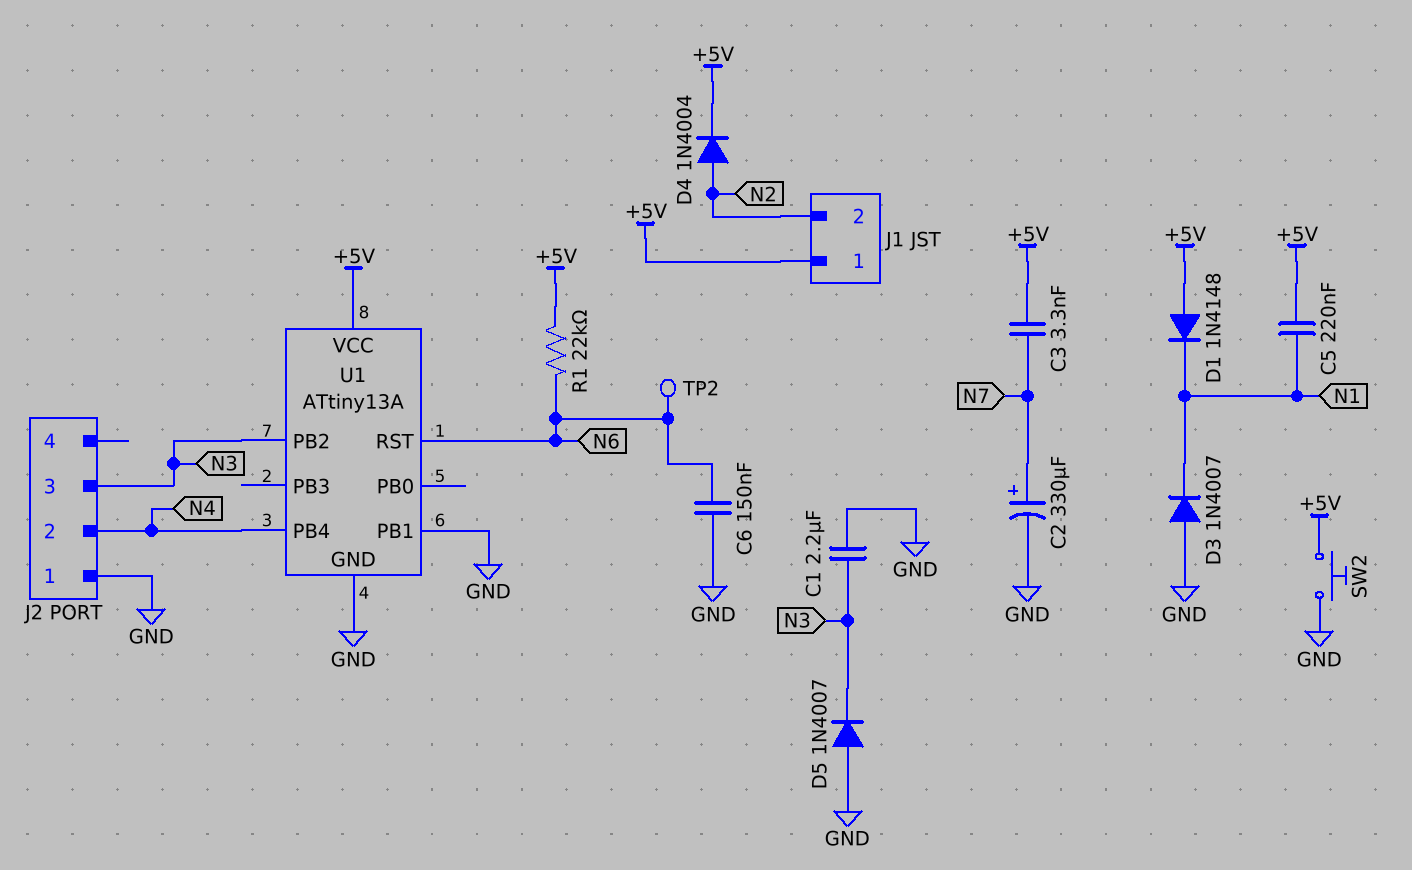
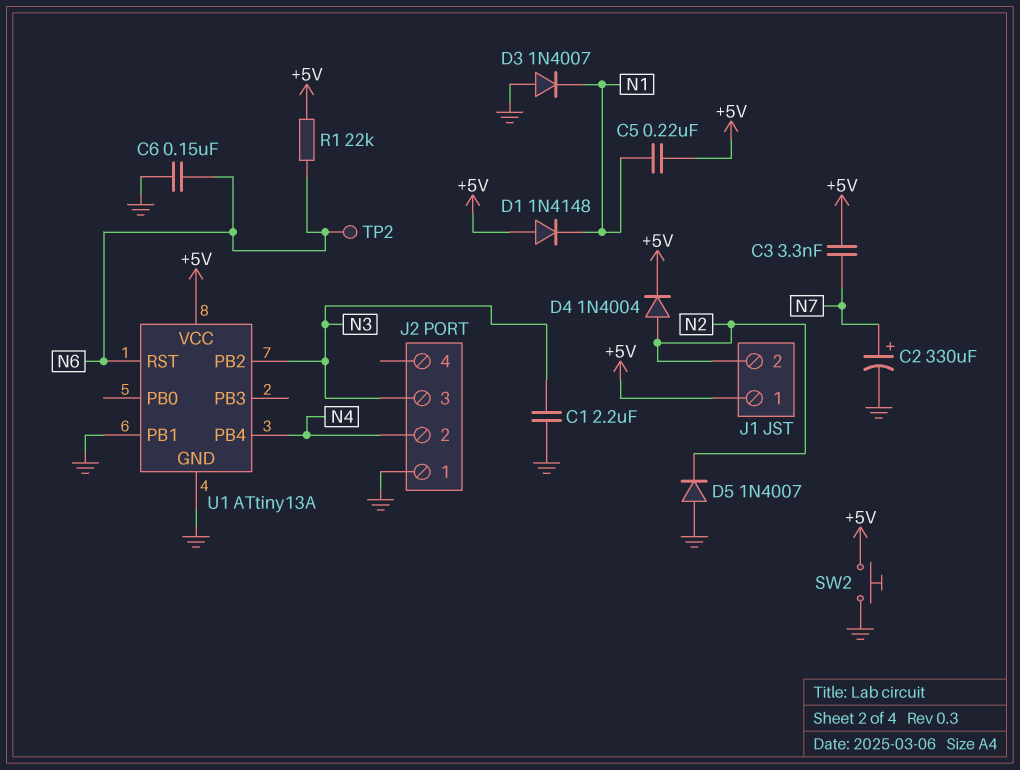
D5: diode 1N4007 (A GND, K N3) -> diode 1N4007 (A GND, K N2)

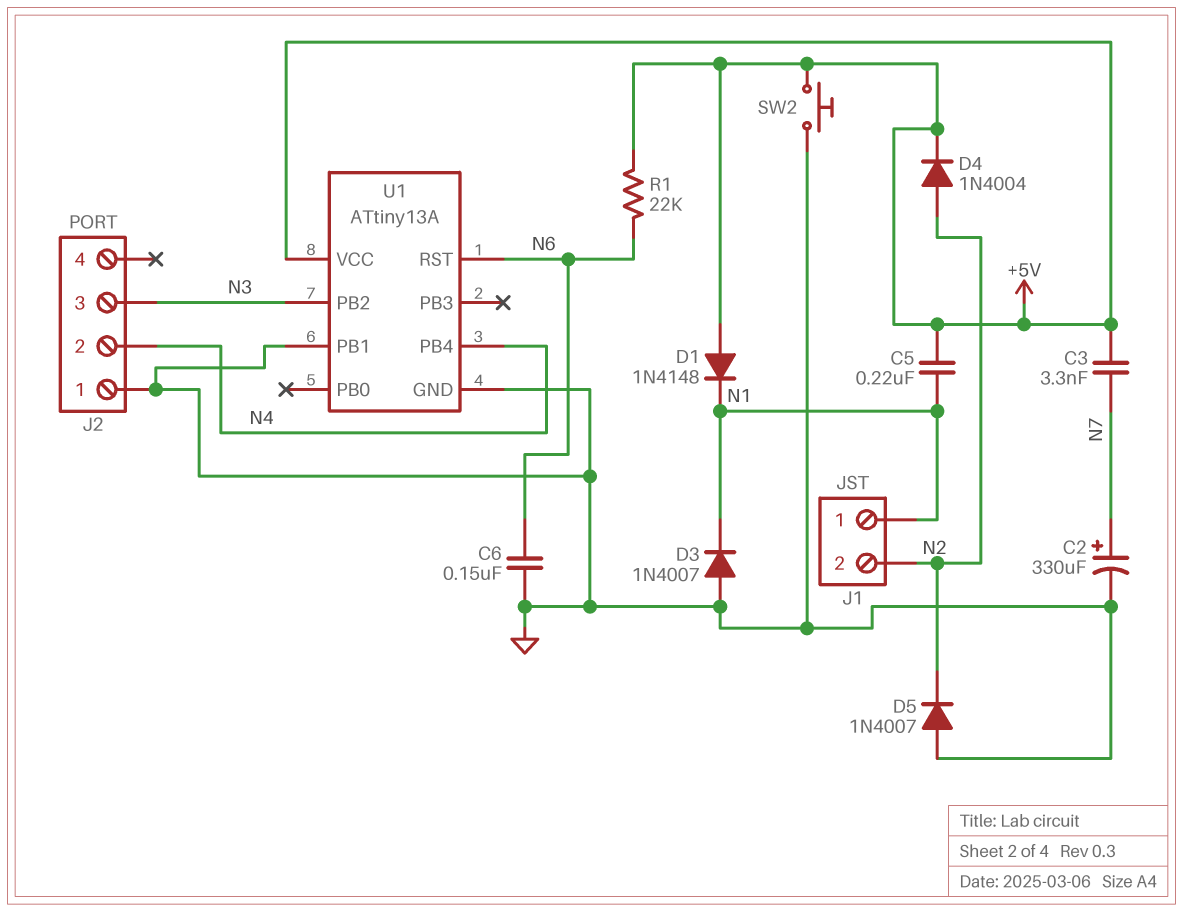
C1: 2.2uF (GND, N3) -> none
J1 pin 1: +5V -> N1
TP2: test point (N6) -> none

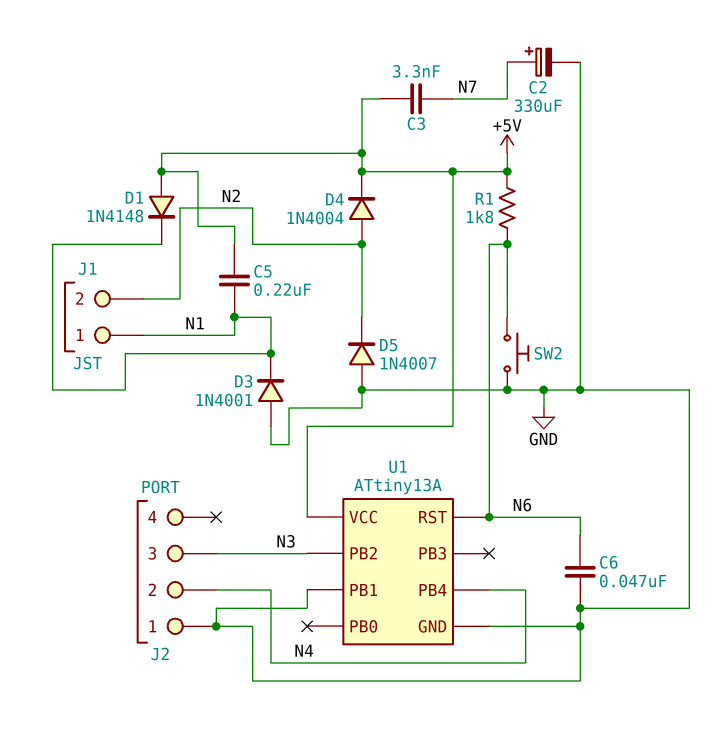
C6: 150nF (GND, N6) -> 47nF (GND, N6)
D3: diode 1N4007 (A GND, K N1) -> diode 1N4001 (A GND, K N1)
R1: 22k (+5V, N6) -> 1.8k (+5V, N6)
SW2: button (+5V, GND) -> button (GND, N6)

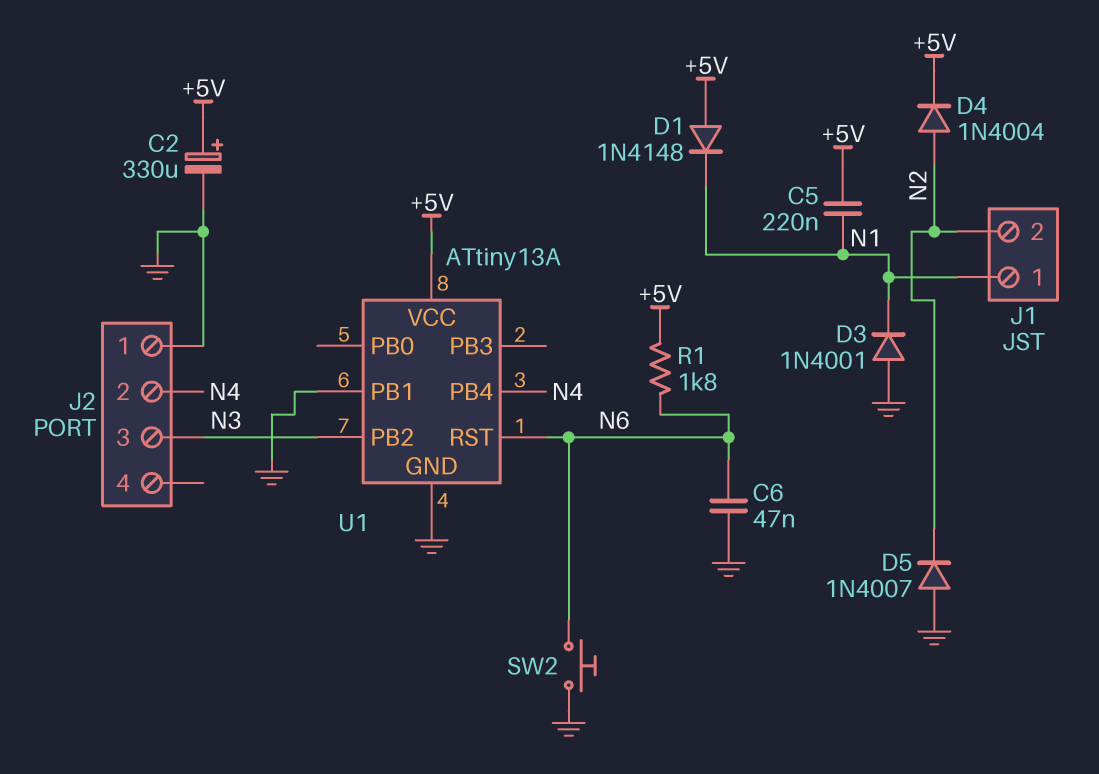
C2: 330uF (plus N7, minus GND) -> 330uF (plus +5V, minus GND)
C3: 3.3nF (+5V, N7) -> none

